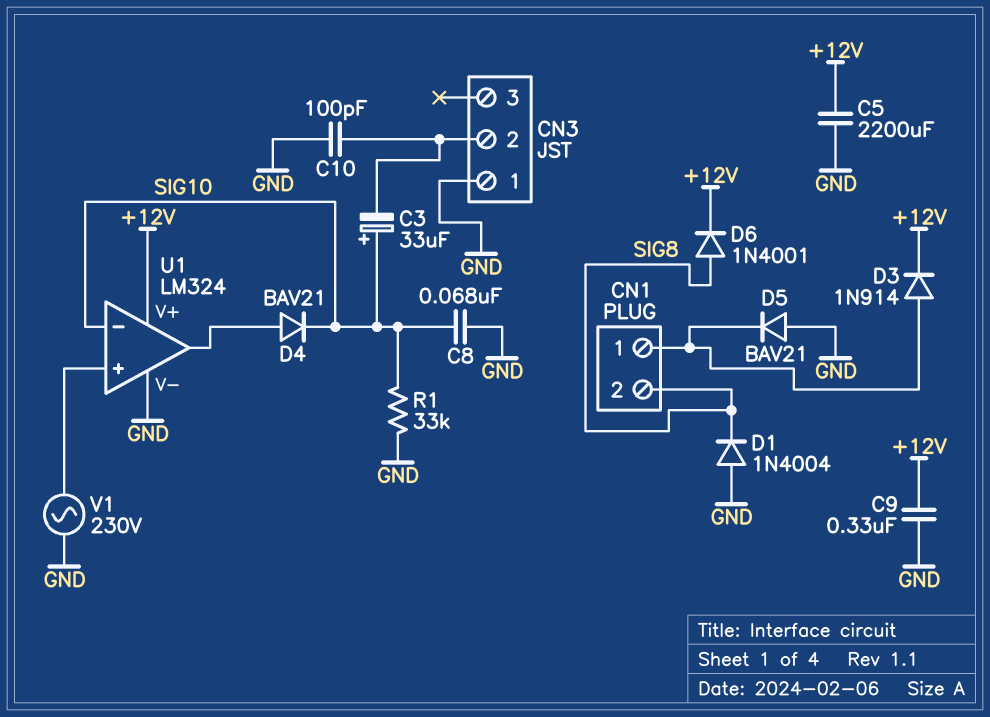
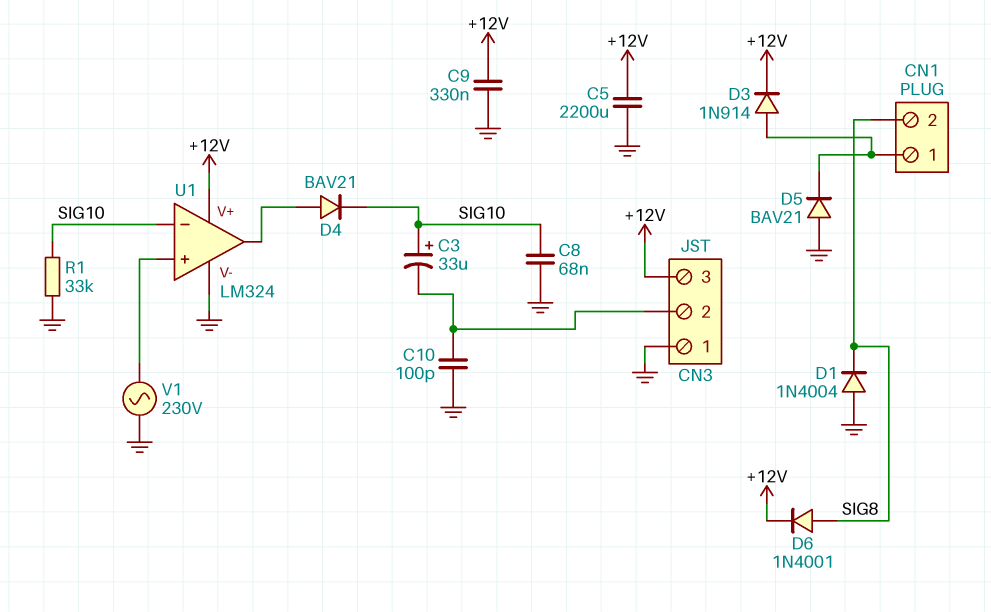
CN3 pin 3: none -> +12V

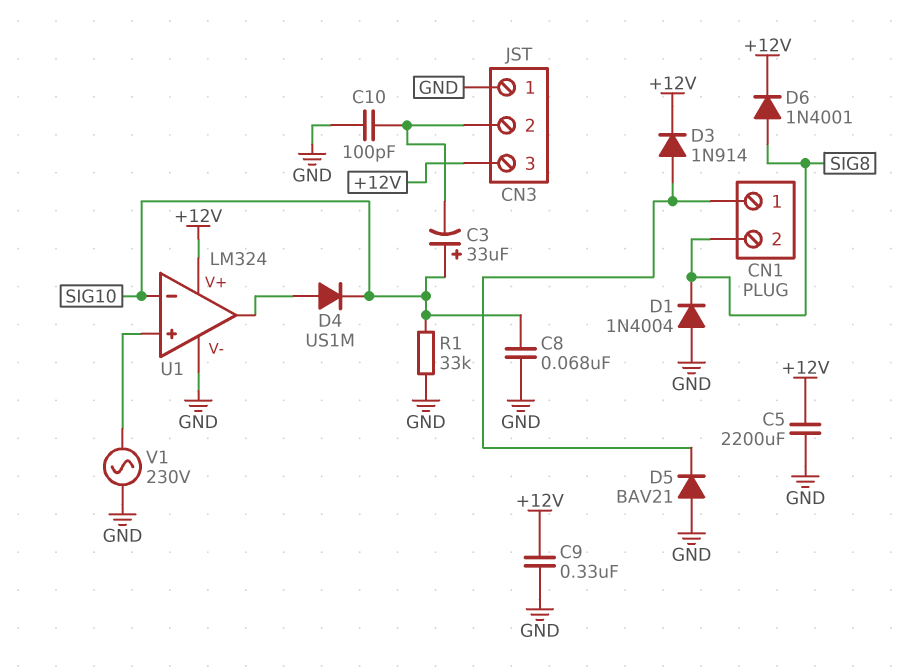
D4: diode BAV21 (A U1/out, K SIG10) -> diode US1M (A U1/out, K SIG10)

